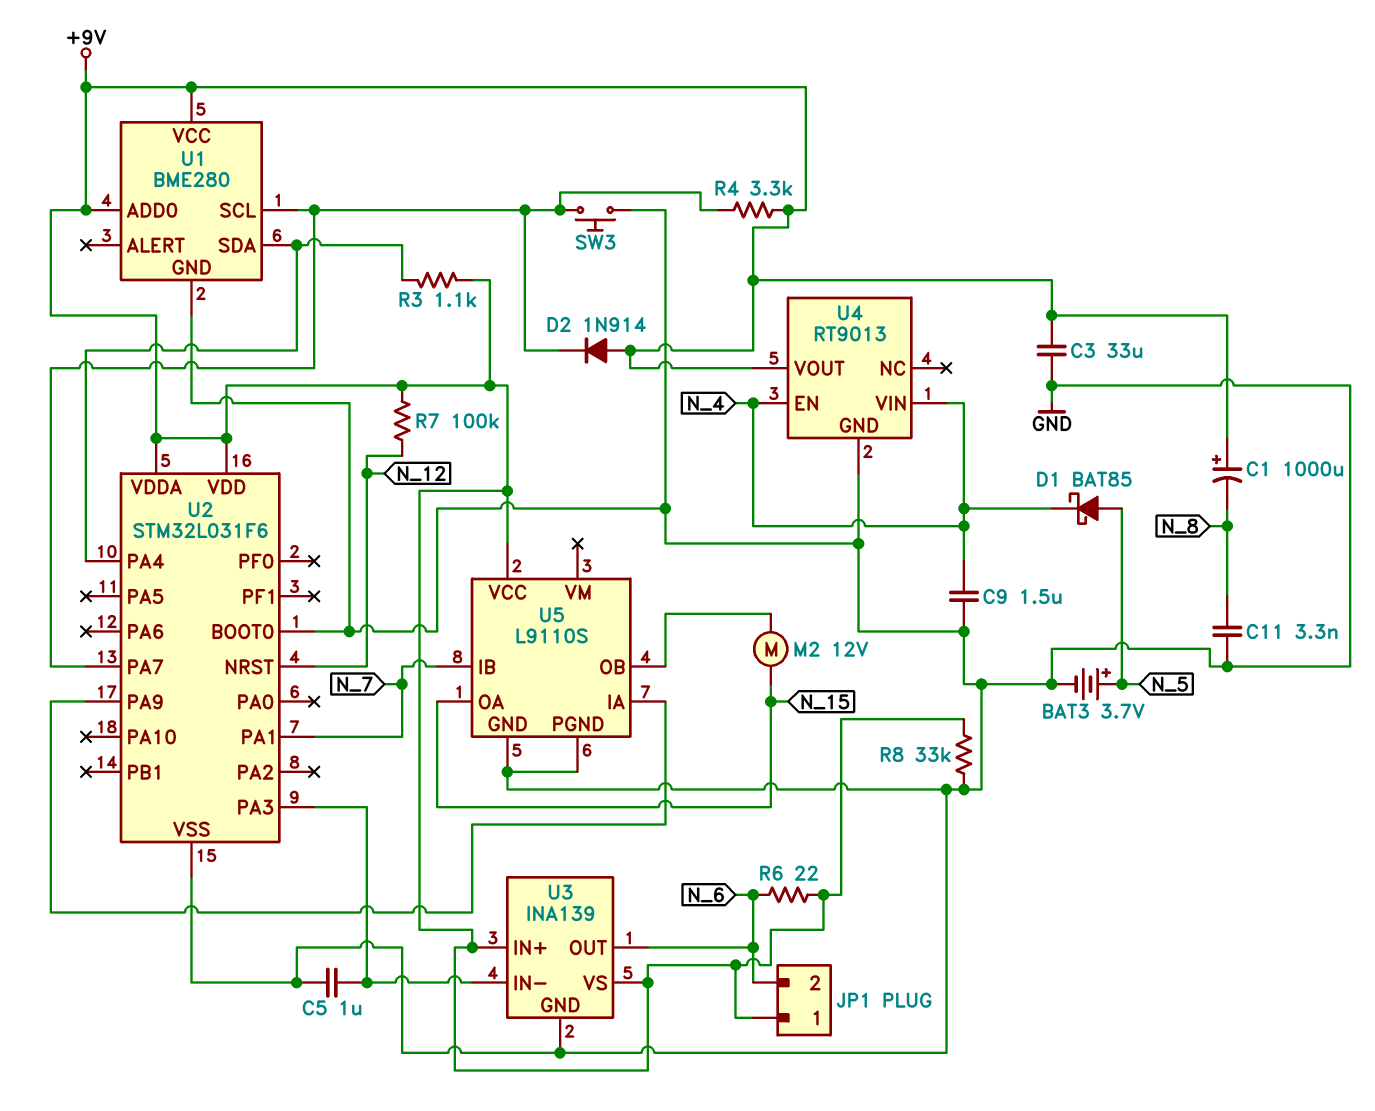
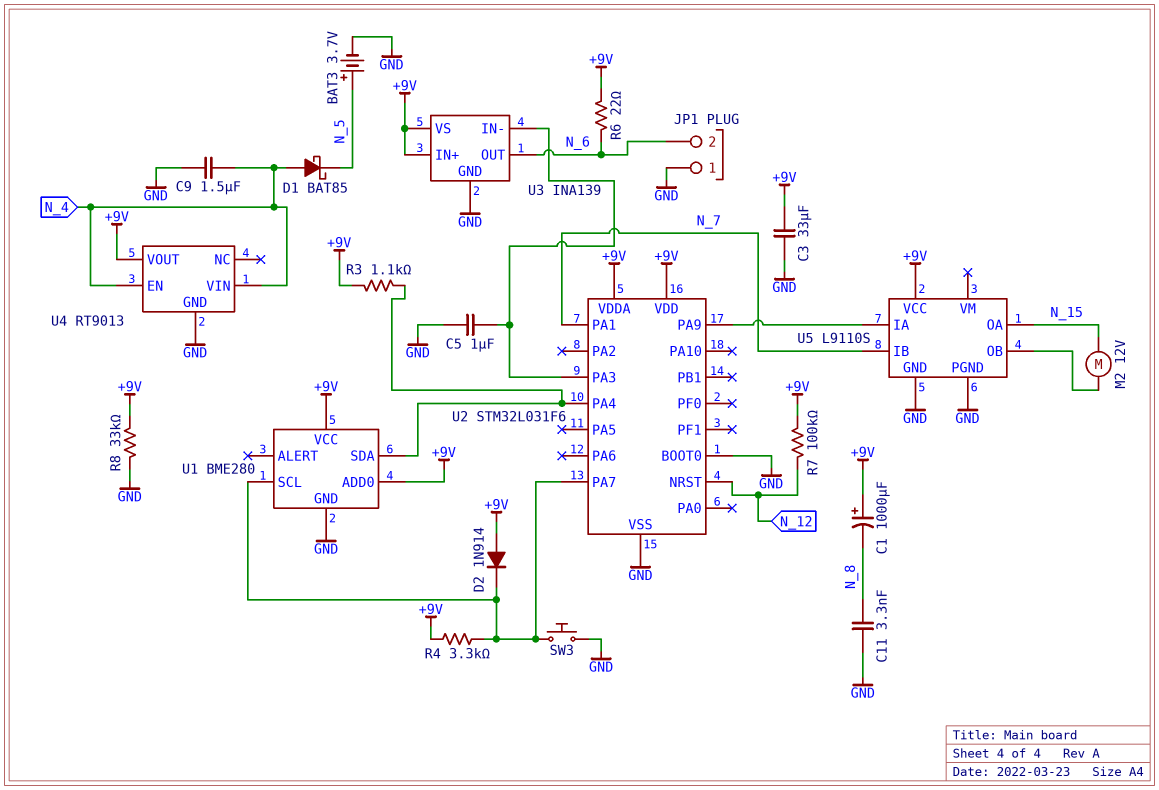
D1: schottky BAT85 (A N_5, K N_4) -> schottky BAT85 (A N_4, K N_5)
JP1 pin 1: +9V -> GND

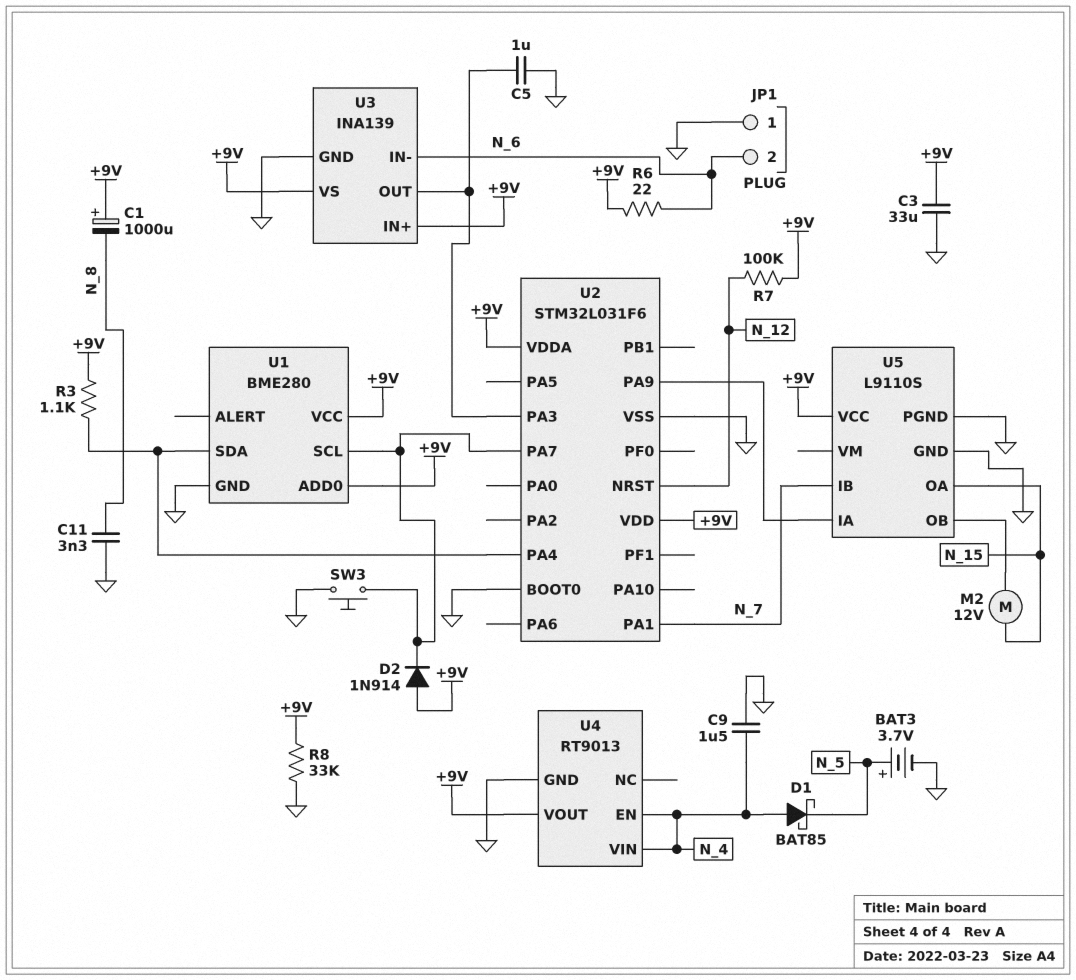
R4: 3.3k (+9V, U1/SCL) -> none
U3 pin IN-: U2/PA3 -> N_6
U3 pin OUT: N_6 -> U2/PA3

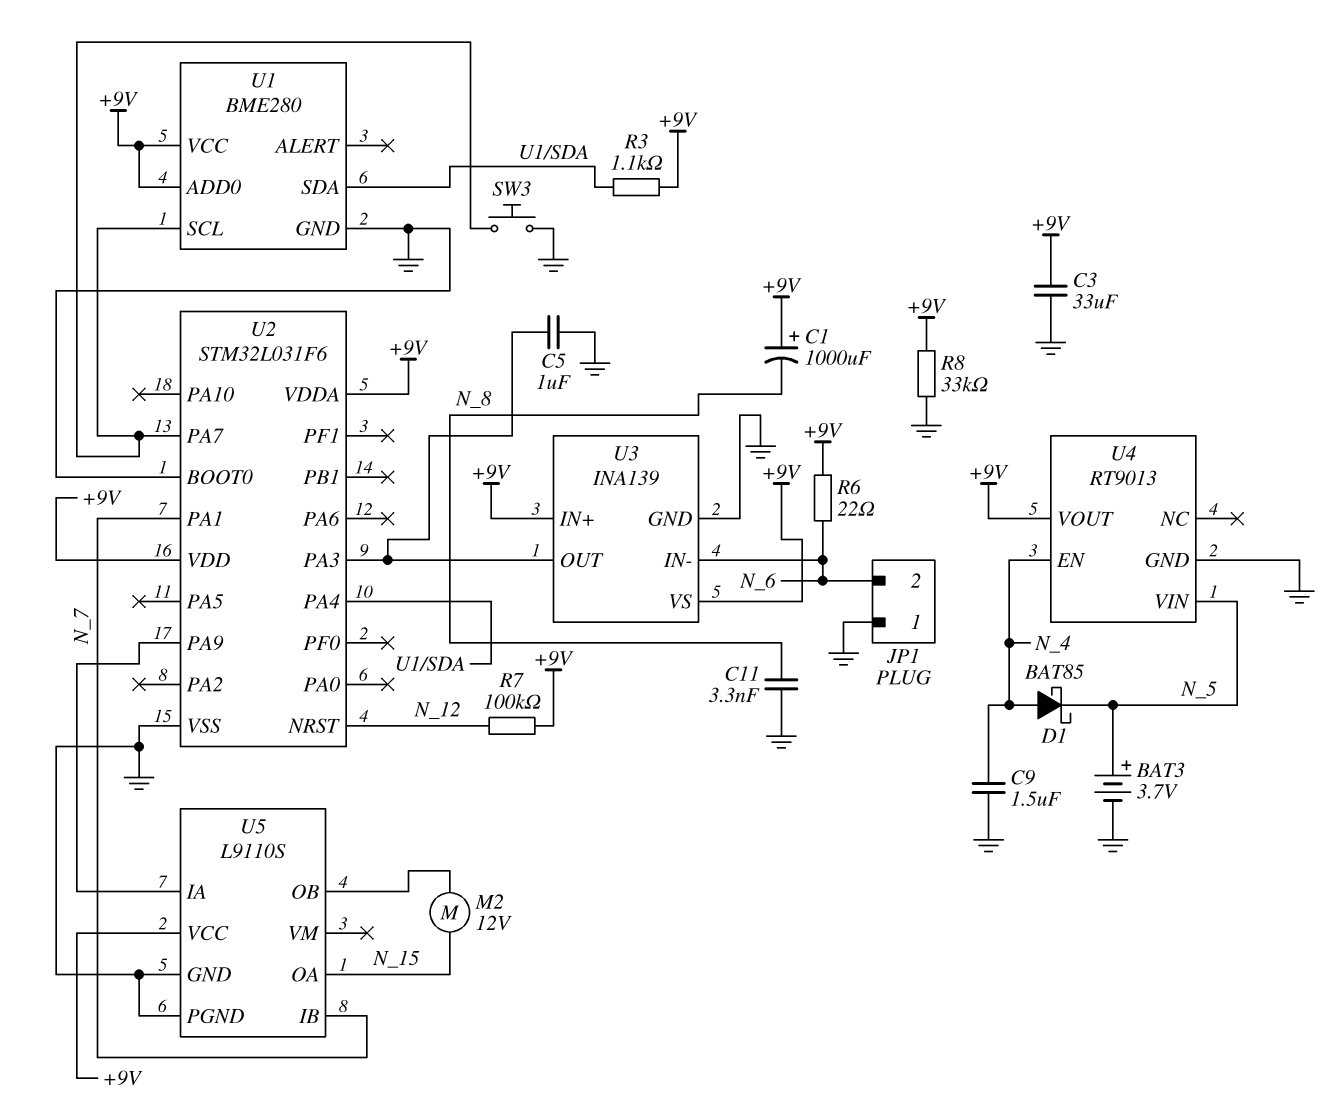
D2: diode 1N914 (A +9V, K U1/SCL) -> none
U4 pin VIN: N_4 -> N_5

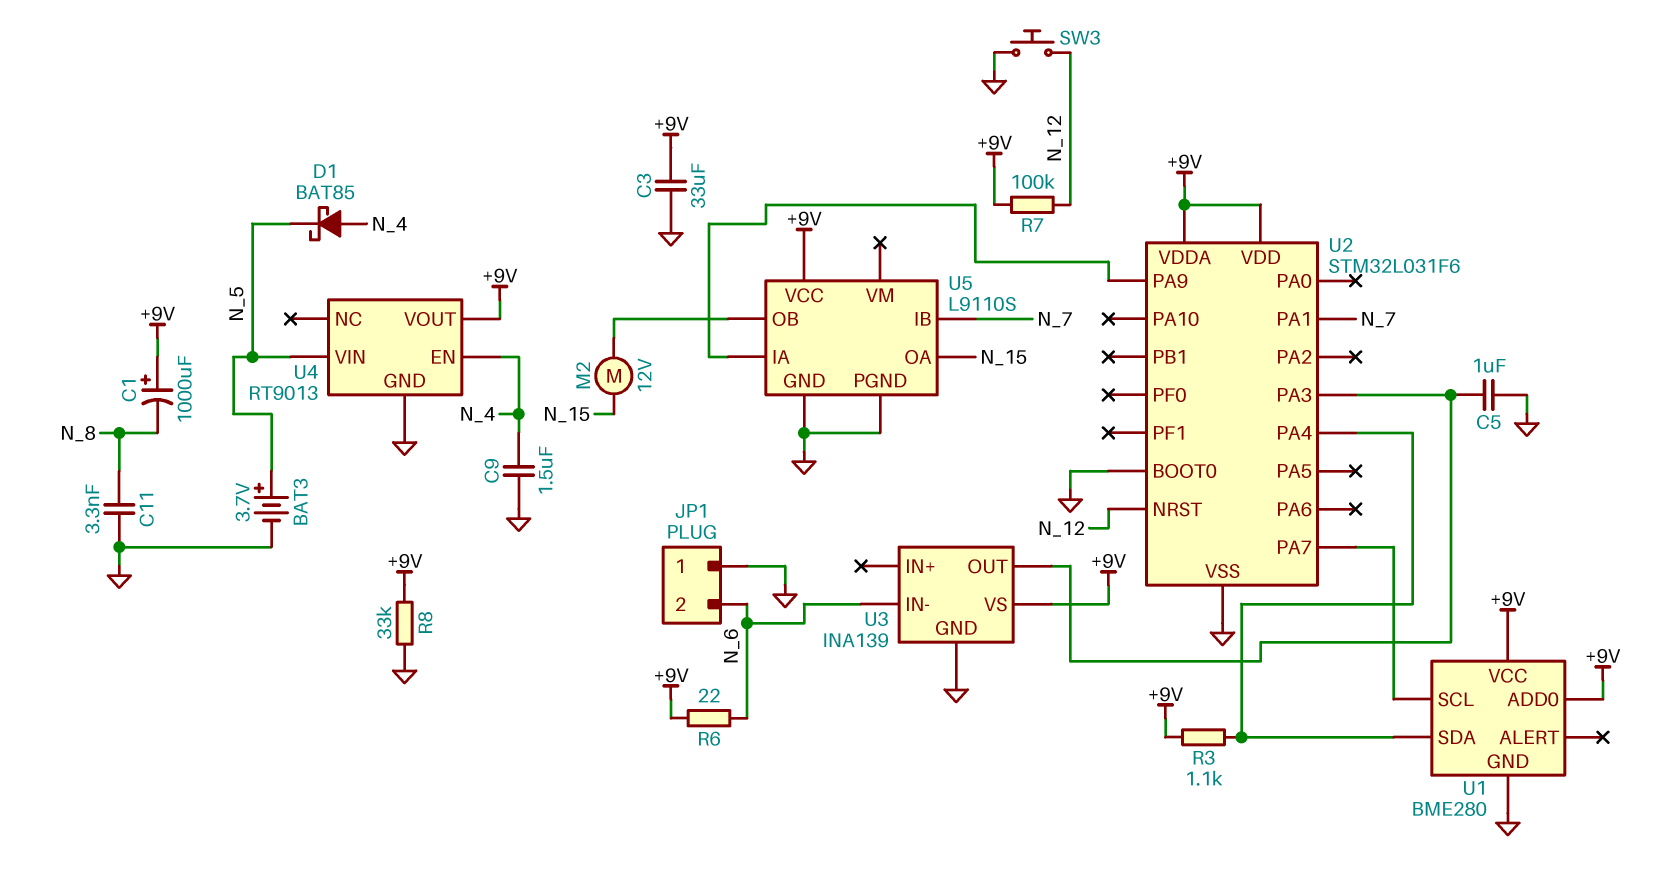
SW3: button (GND, U1/SCL) -> button (GND, N_12)
U3 pin IN+: +9V -> none

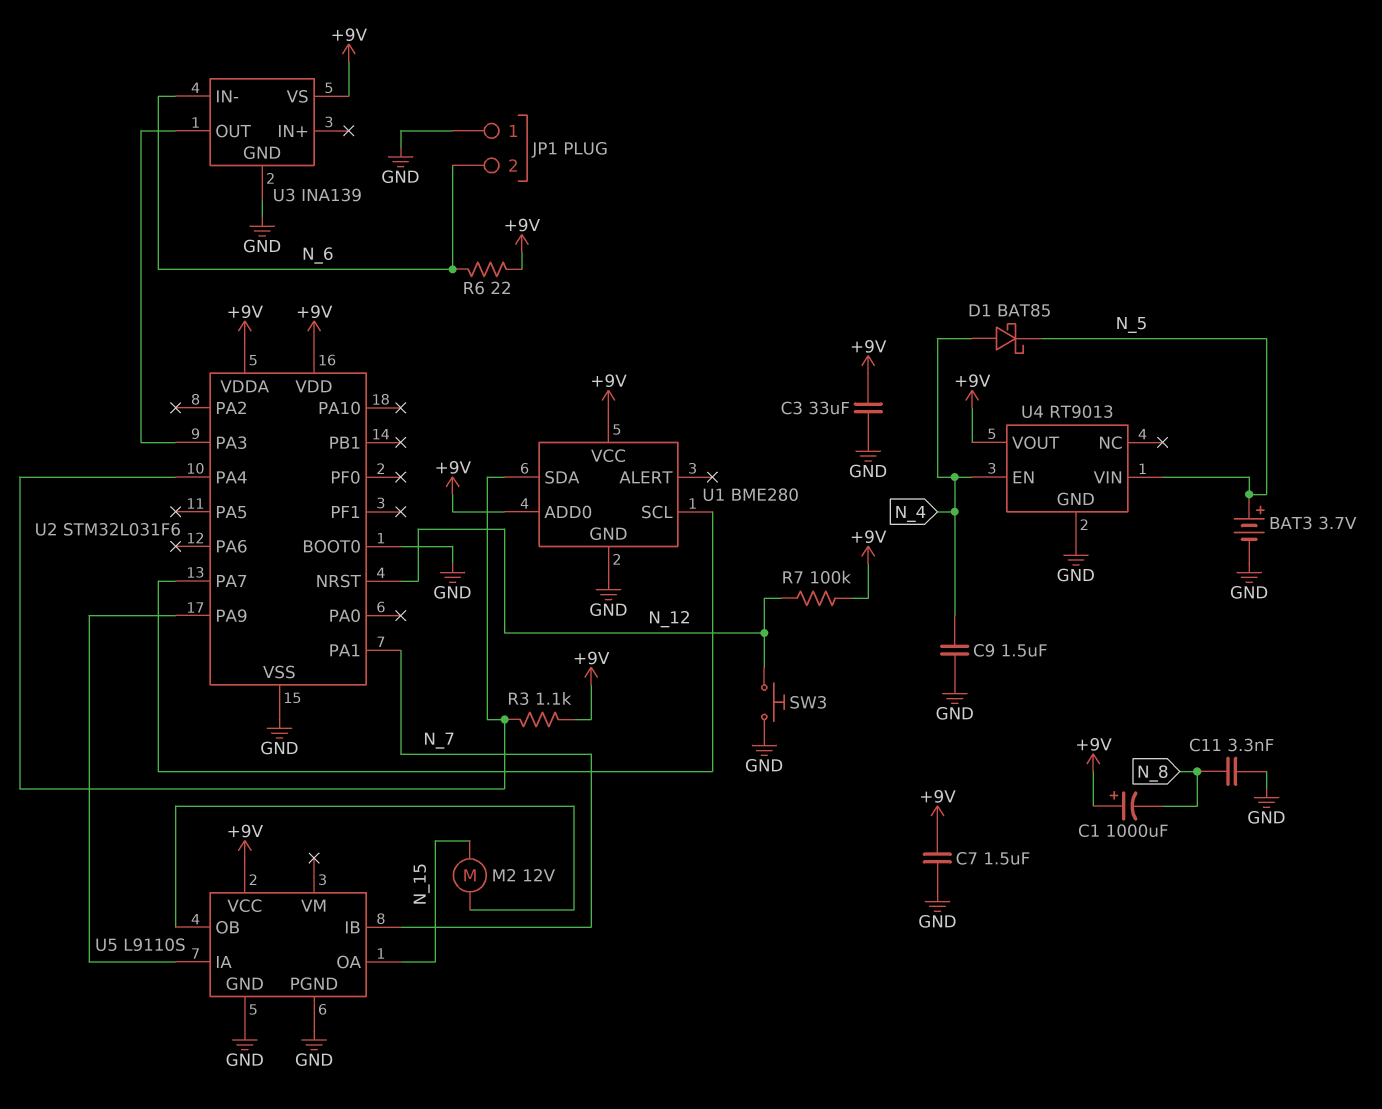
C5: 1uF (GND, U2/PA3) -> none
C7: none -> 1.5uF (+9V, GND)
R8: 33k (+9V, GND) -> none

